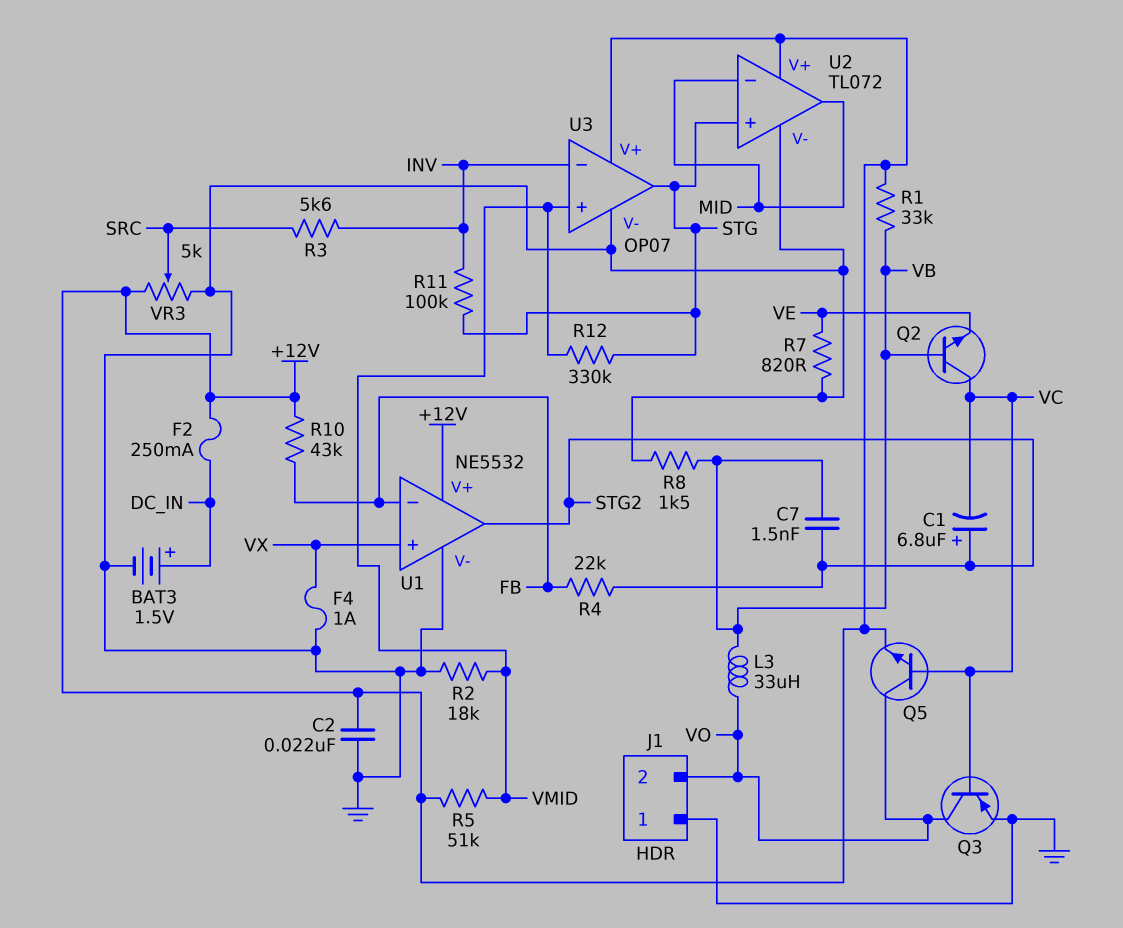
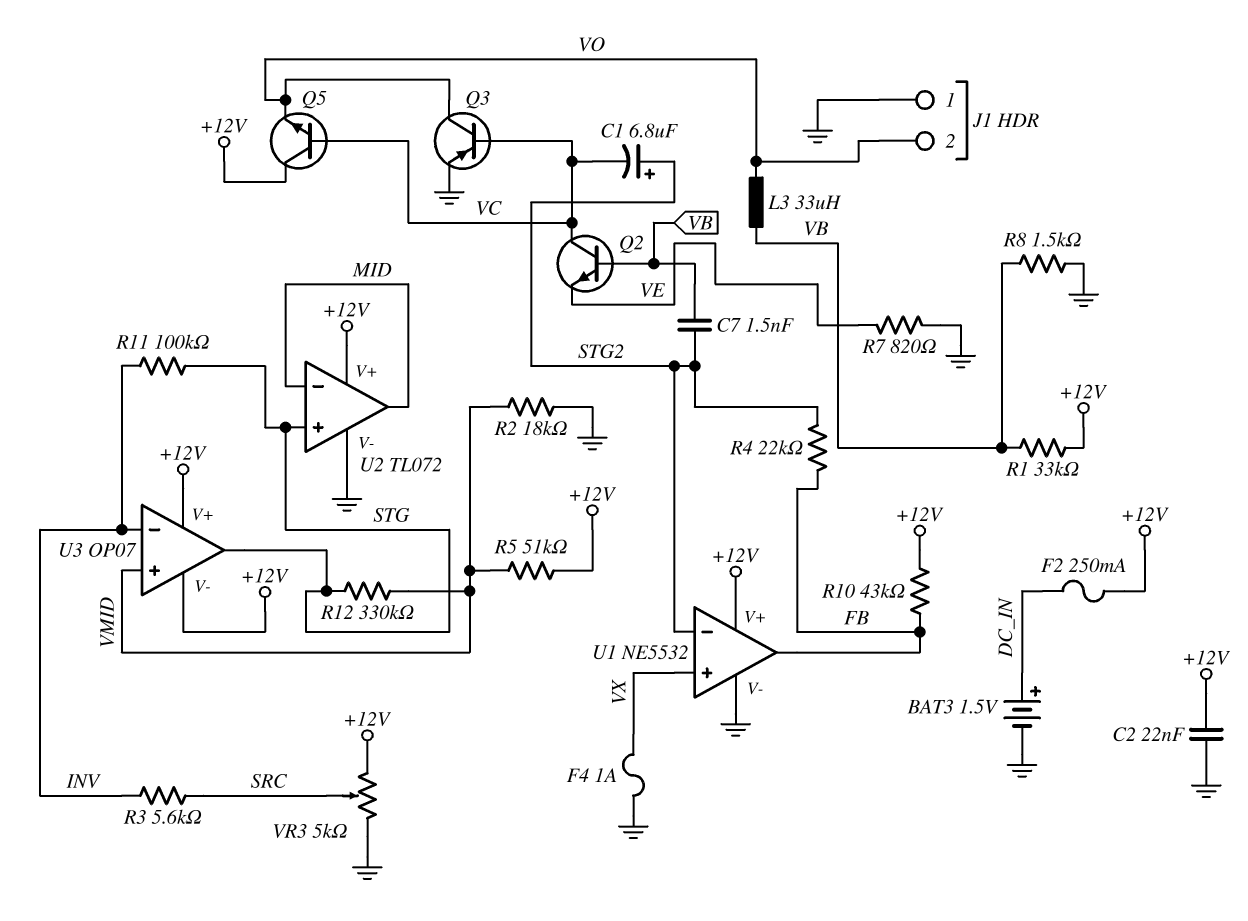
Q5: NPN (B VC, C VO, E +12V) -> NPN (B VC, C +12V, E VO)
U1 pin in-: FB -> STG2
U1 pin out: STG2 -> FB
U3 pin V-: GND -> +12V

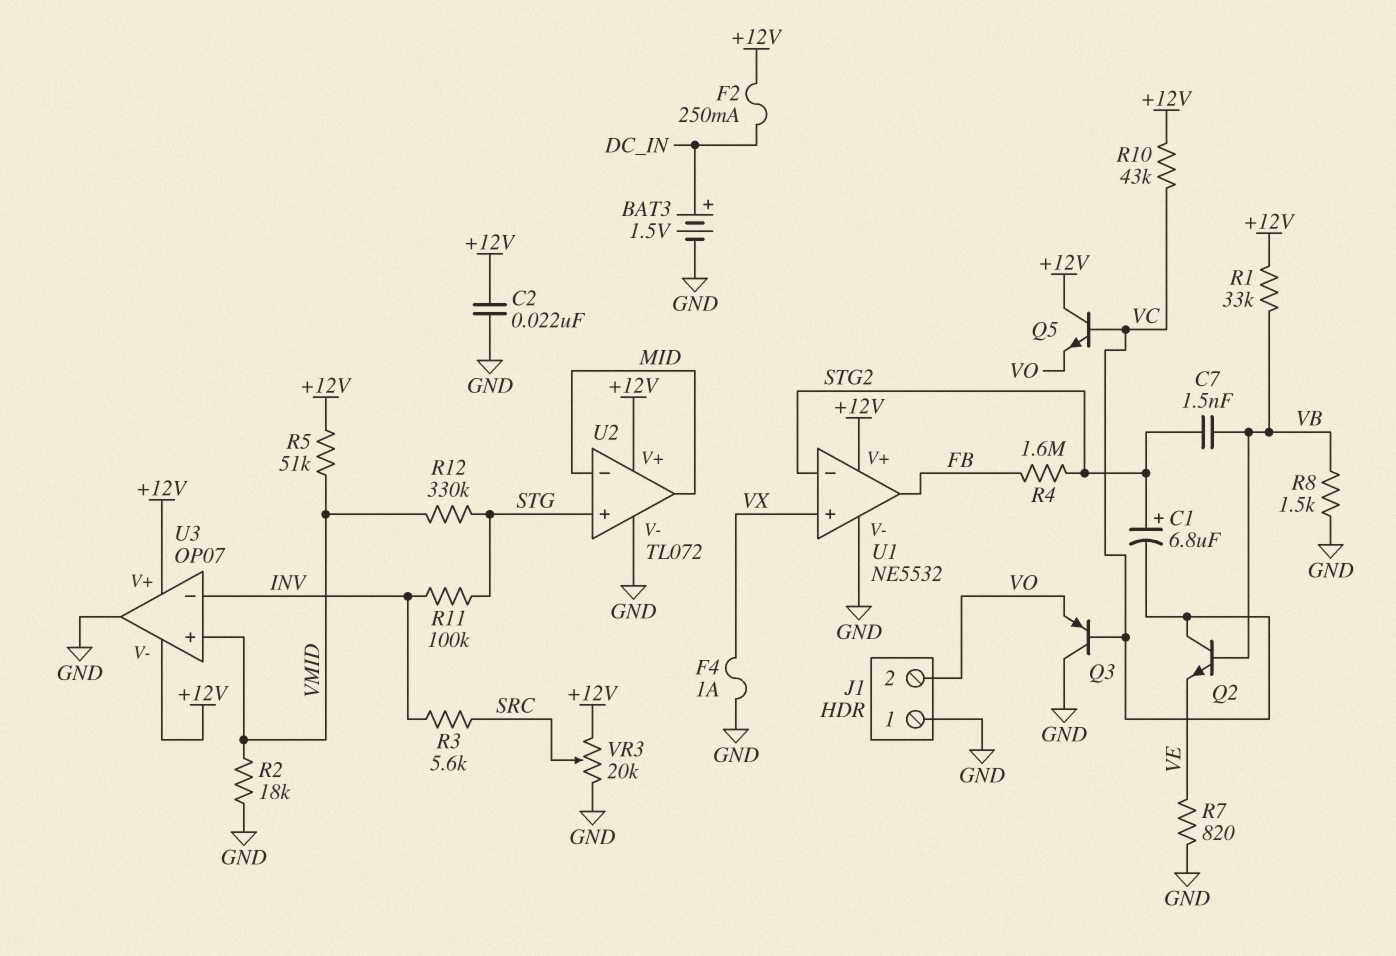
L3: 33uH (VB, VO) -> none
Q3: PNP (B VC, C VO, E GND) -> PNP (B VC, C GND, E VO)
R4: 22k (FB, STG2) -> 1.6M (FB, STG2)
R10: 43k (+12V, FB) -> 43k (+12V, VC)
U3 pin out: STG -> GND
VR3: 5k (+12V, GND, wiper SRC) -> 20k (+12V, GND, wiper SRC)

